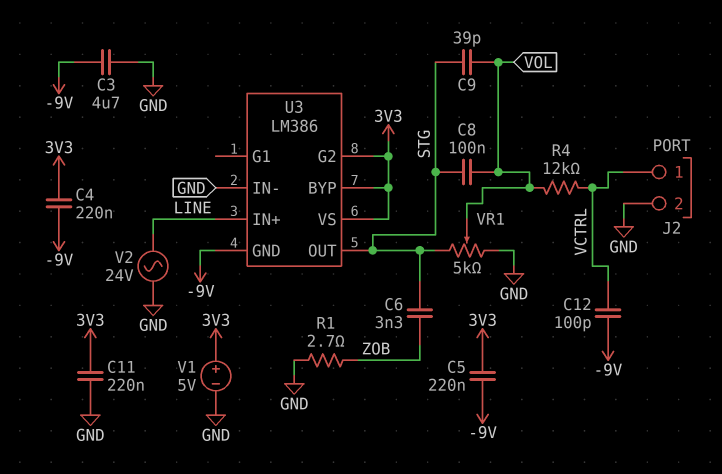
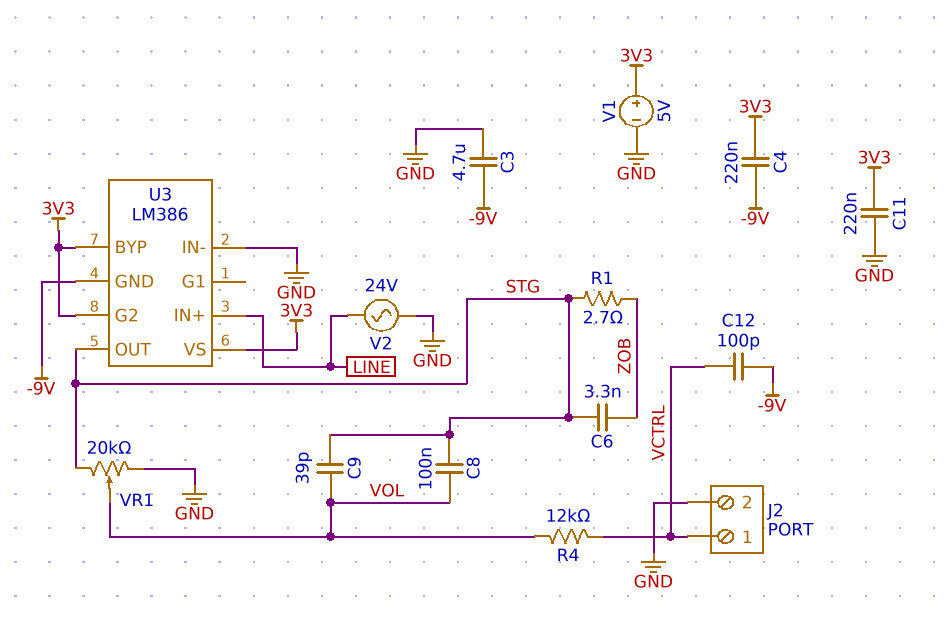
C5: 220nF (-9V, 3V3) -> none
R1: 2.7 (GND, ZOB) -> 2.7 (STG, ZOB)
VR1: 5k (GND, STG, wiper VOL) -> 20k (GND, STG, wiper VOL)

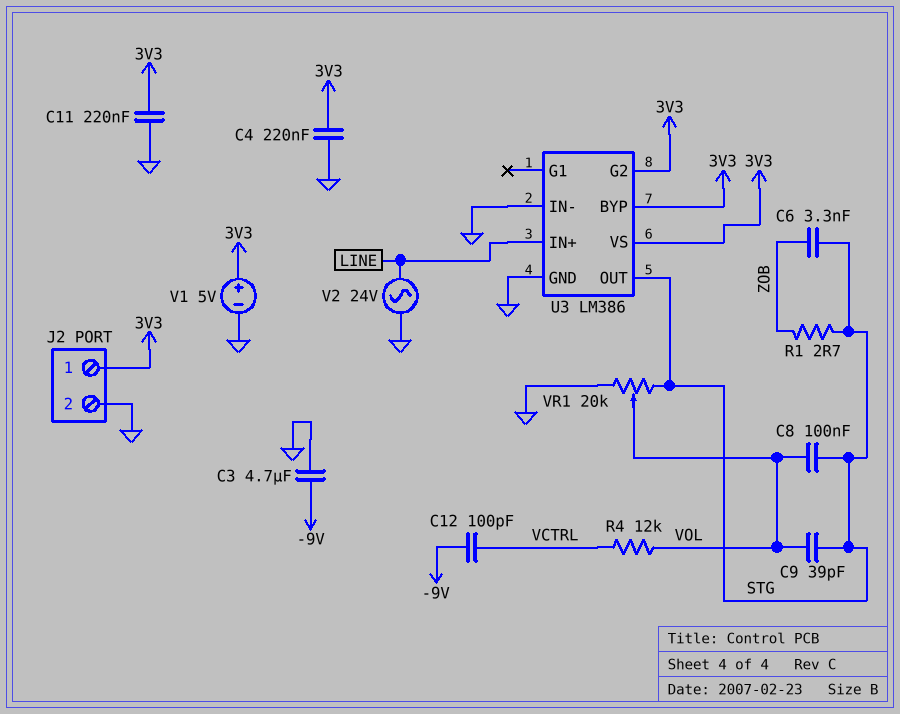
C4: 220nF (-9V, 3V3) -> 220nF (3V3, GND)
J2 pin 1: VCTRL -> 3V3
U3 pin GND: -9V -> GND

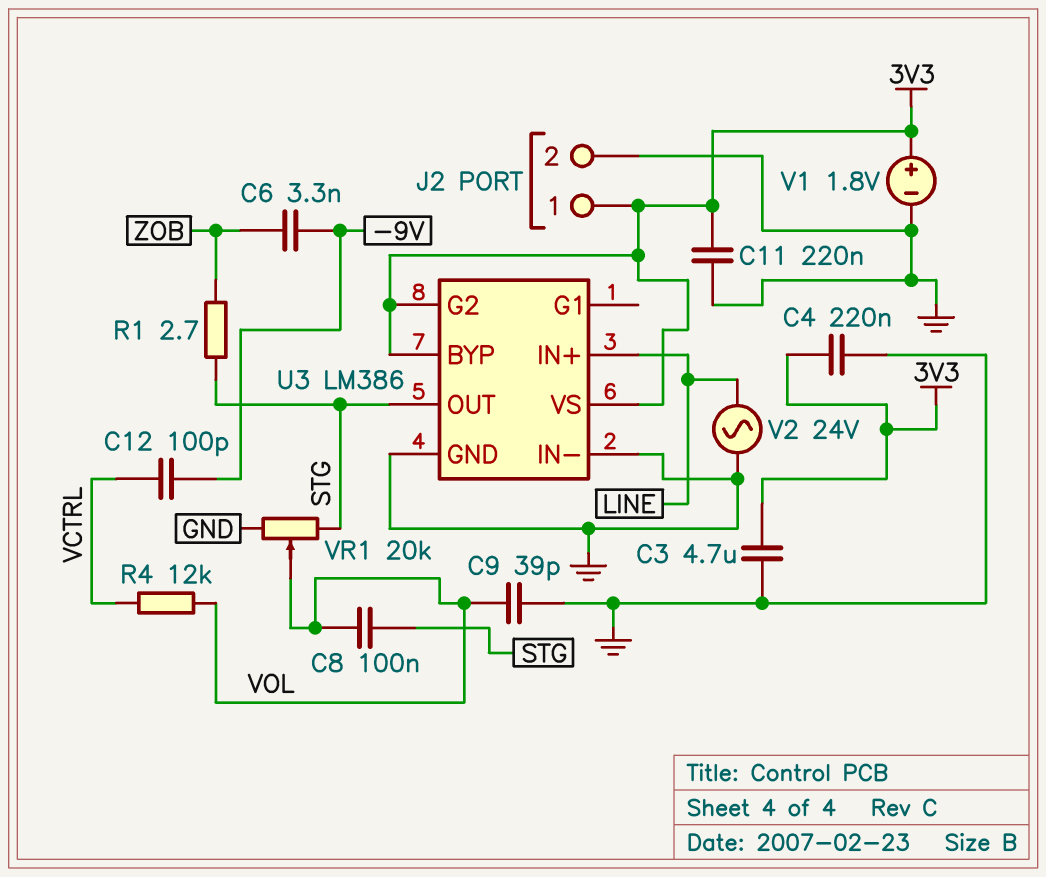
C3: 4.7uF (-9V, GND) -> 4.7uF (3V3, GND)
C6: 3.3nF (STG, ZOB) -> 3.3nF (-9V, ZOB)
C9: 39pF (STG, VOL) -> 39pF (GND, VOL)
V1: 5V (plus 3V3, minus GND) -> 1.8V (plus 3V3, minus GND)

